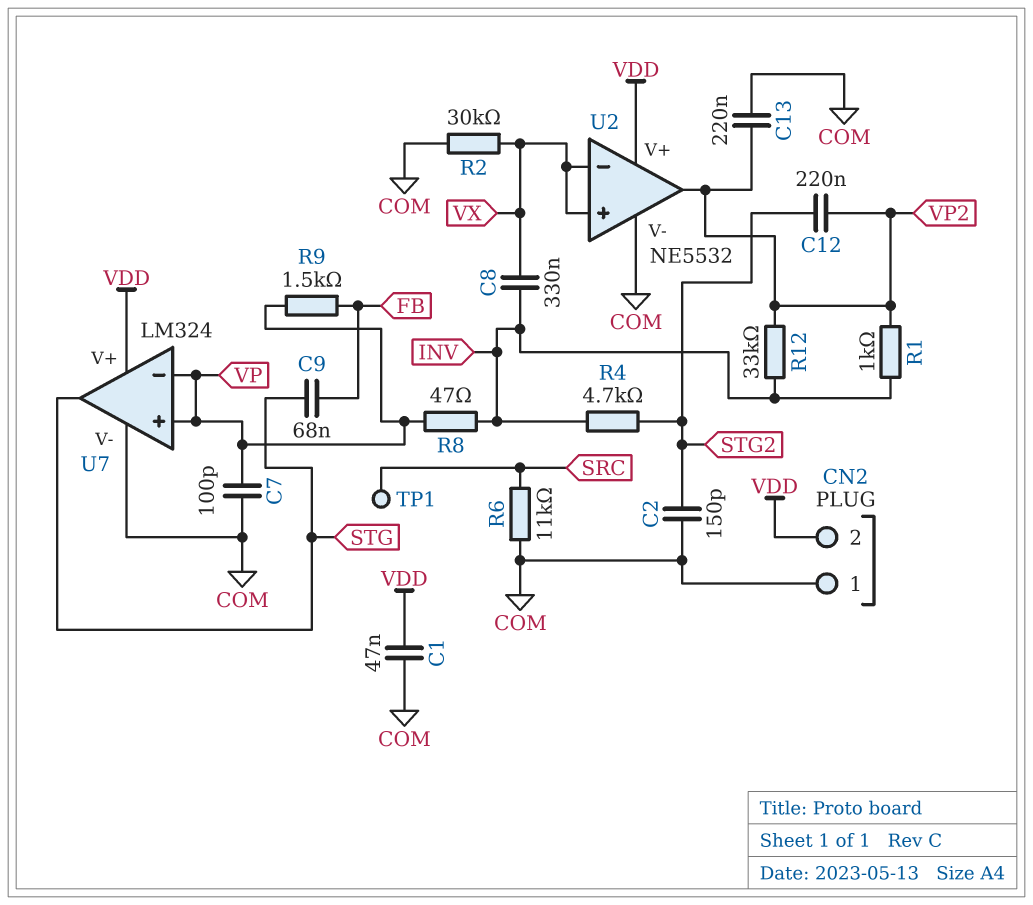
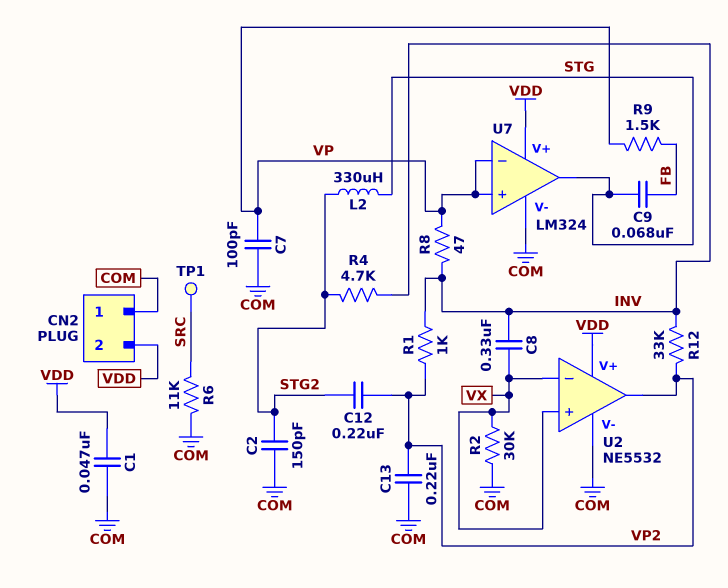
L2: none -> 330uH (STG, STG2)

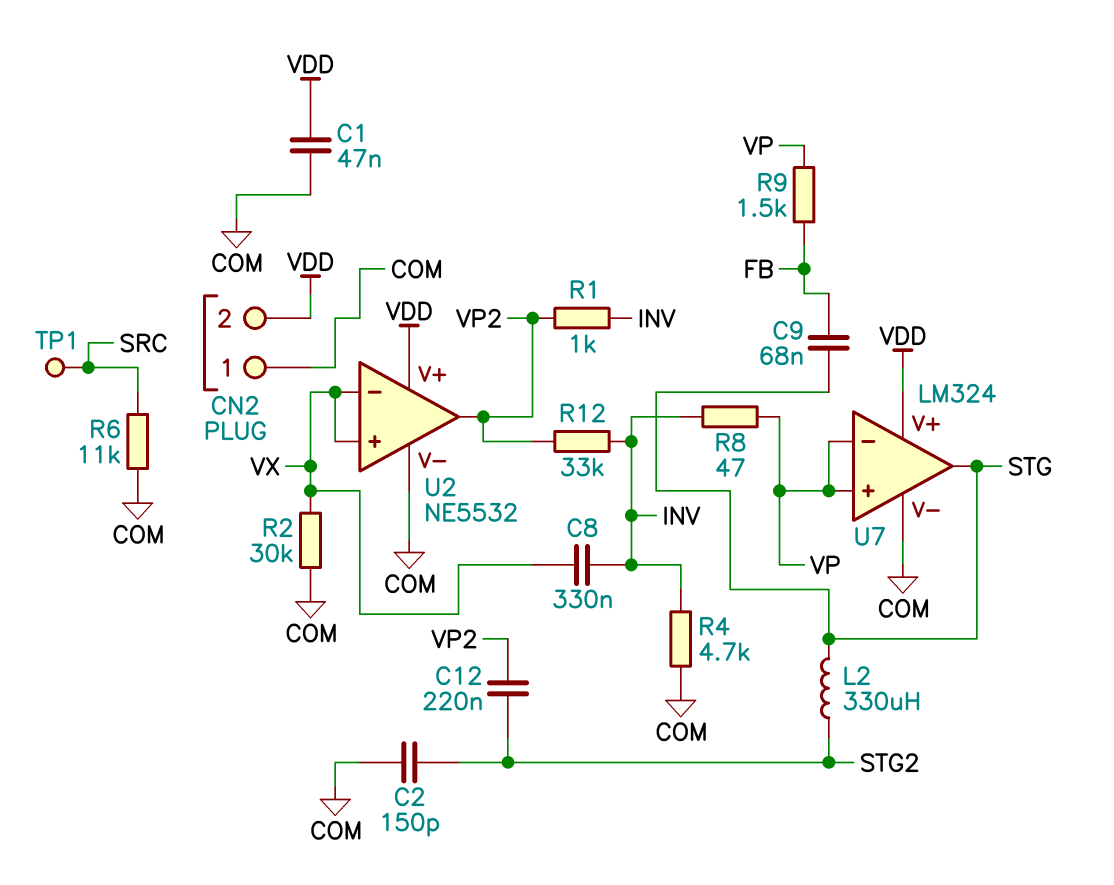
C7: 100pF (COM, VP) -> none
C13: 220nF (COM, VP2) -> none
R4: 4.7k (INV, STG2) -> 4.7k (COM, INV)

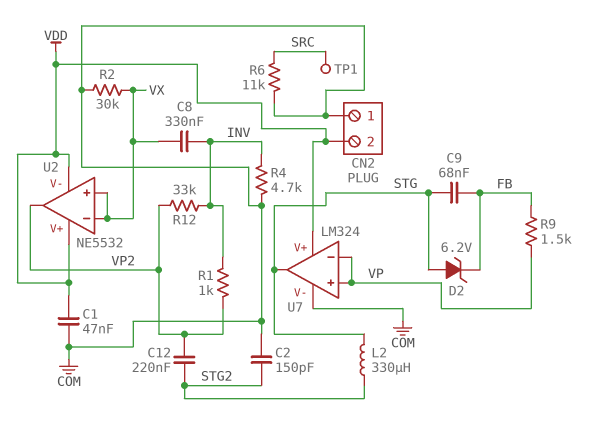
D2: none -> zener 6.2V (A STG, K FB)
R8: 47 (INV, VP) -> none
U2 pin V-: COM -> VDD

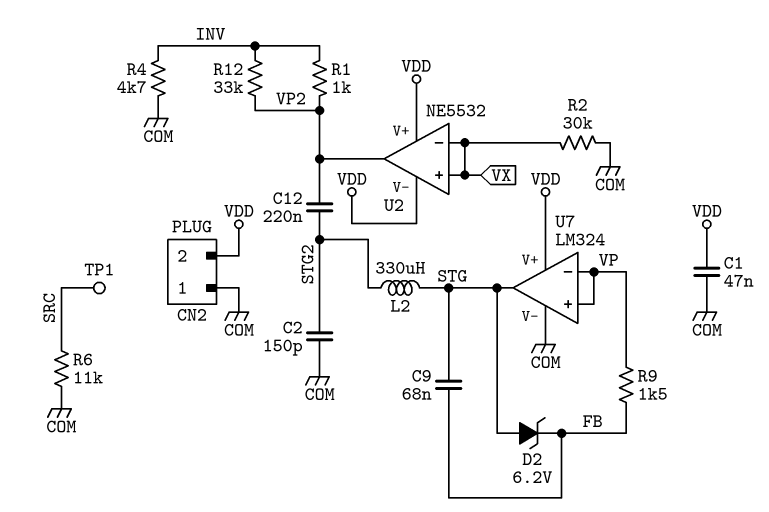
C8: 330nF (INV, VX) -> none

